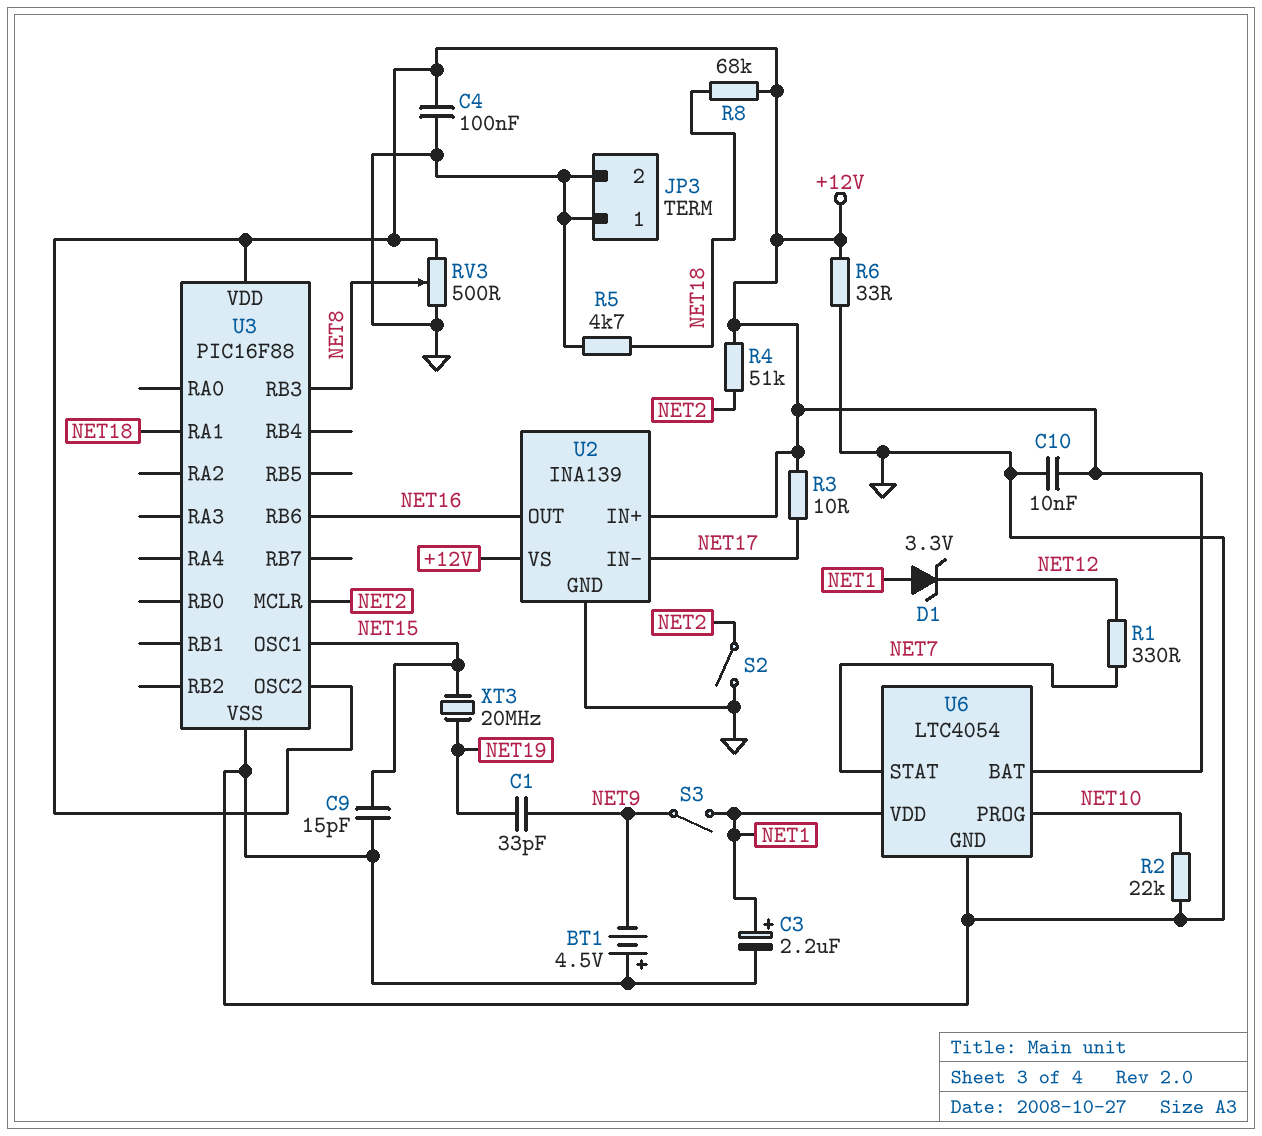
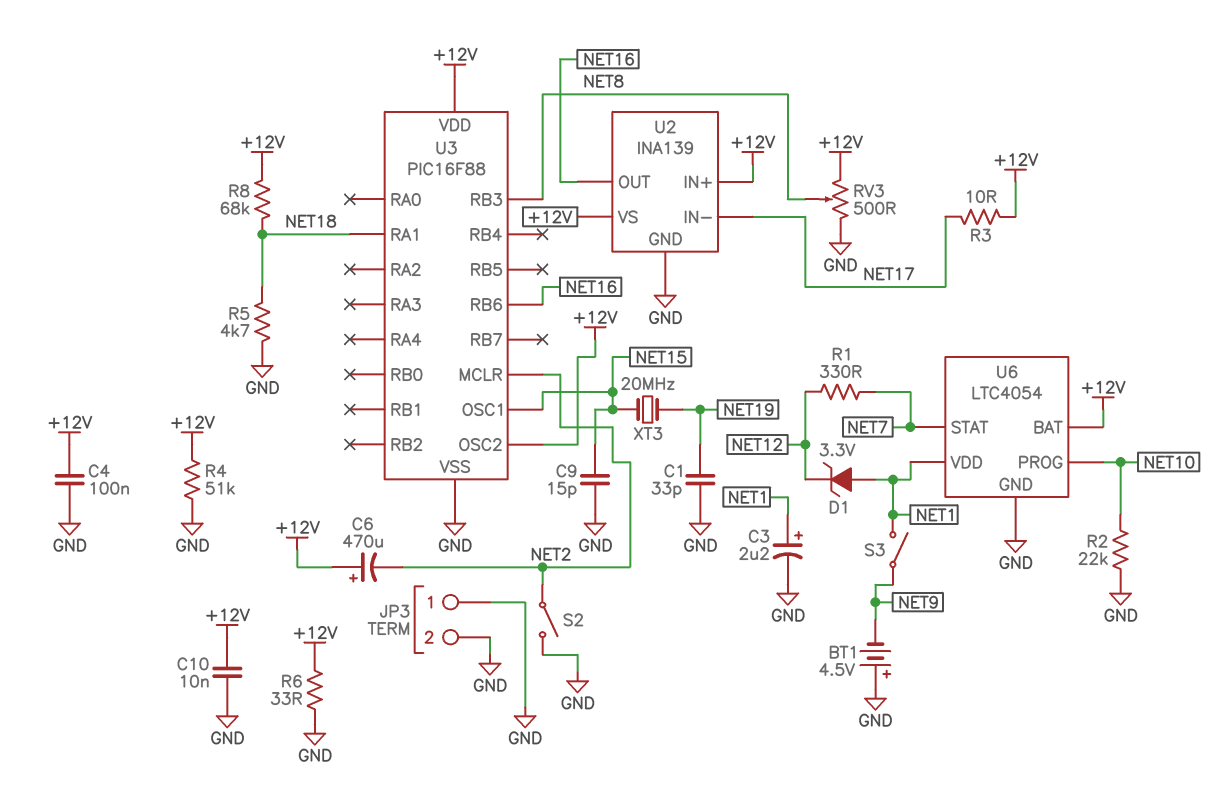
C1: 33pF (NET9, NET19) -> 33pF (GND, NET19)
C6: none -> 470uF (plus +12V, minus NET2)
R4: 51k (+12V, NET2) -> 51k (+12V, GND)

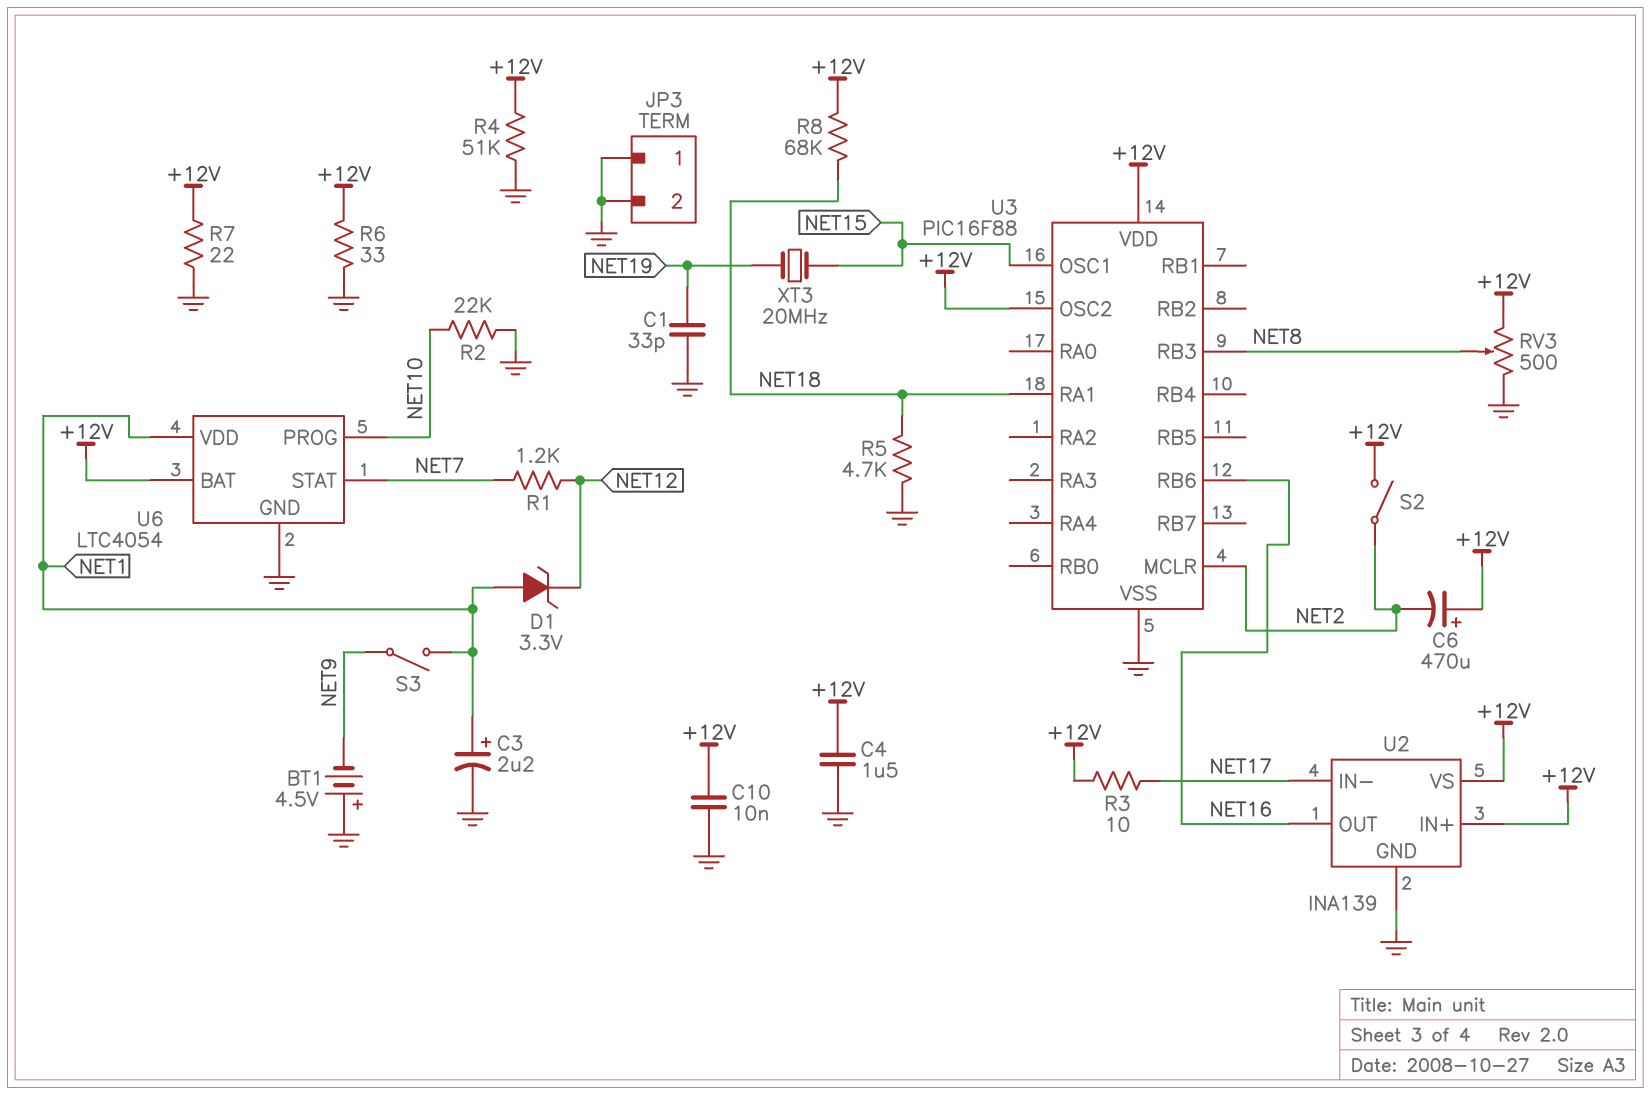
C4: 100nF (+12V, GND) -> 1.5uF (+12V, GND)
C9: 15pF (GND, NET15) -> none
R1: 330 (NET7, NET12) -> 1.2k (NET7, NET12)
R7: none -> 22 (+12V, GND)
S2: switch (GND, NET2) -> switch (+12V, NET2)

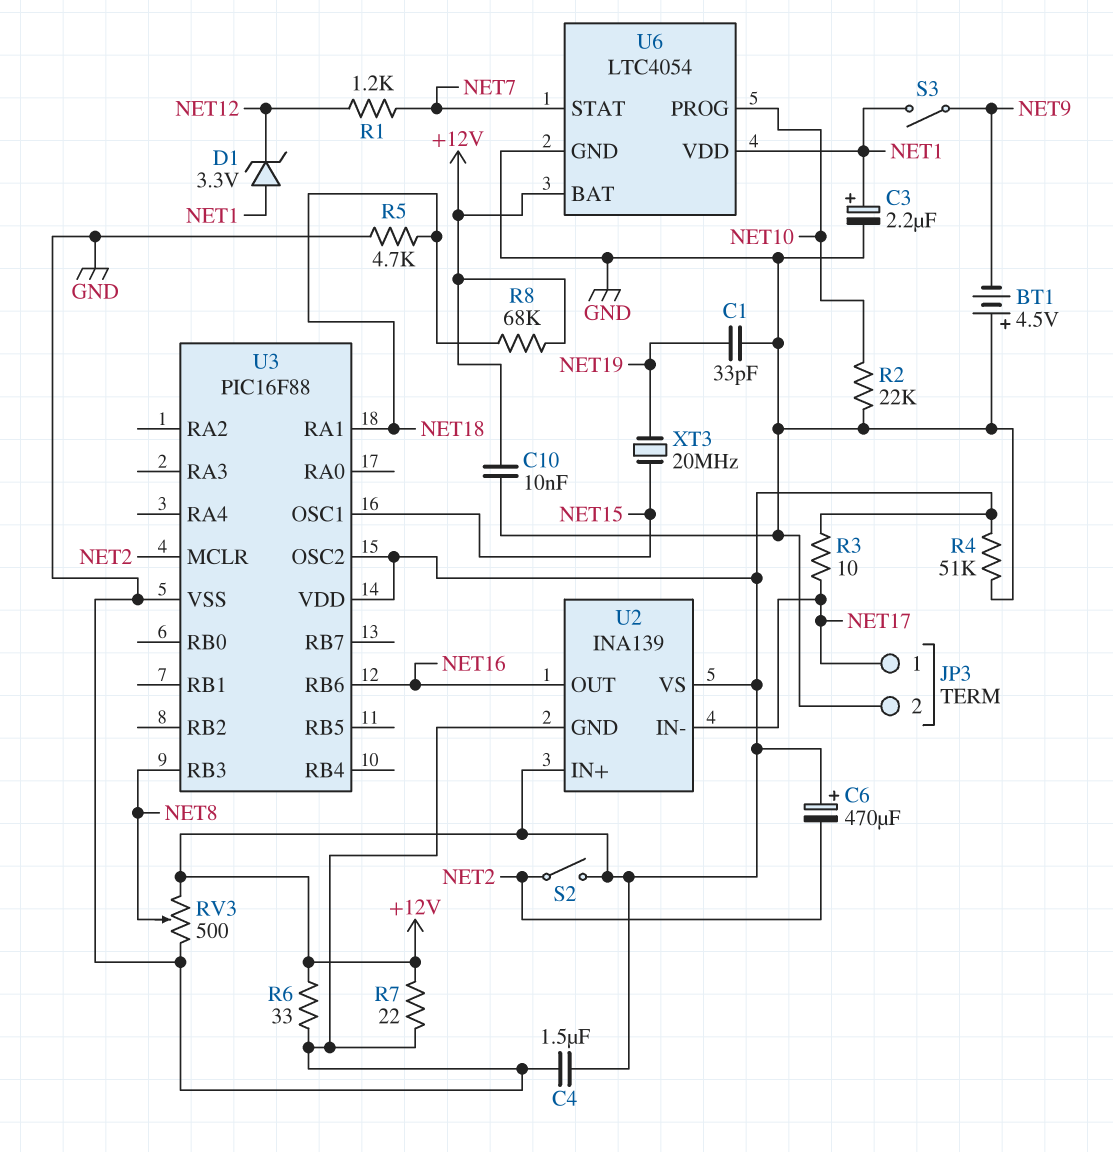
JP3 pin 1: GND -> NET17

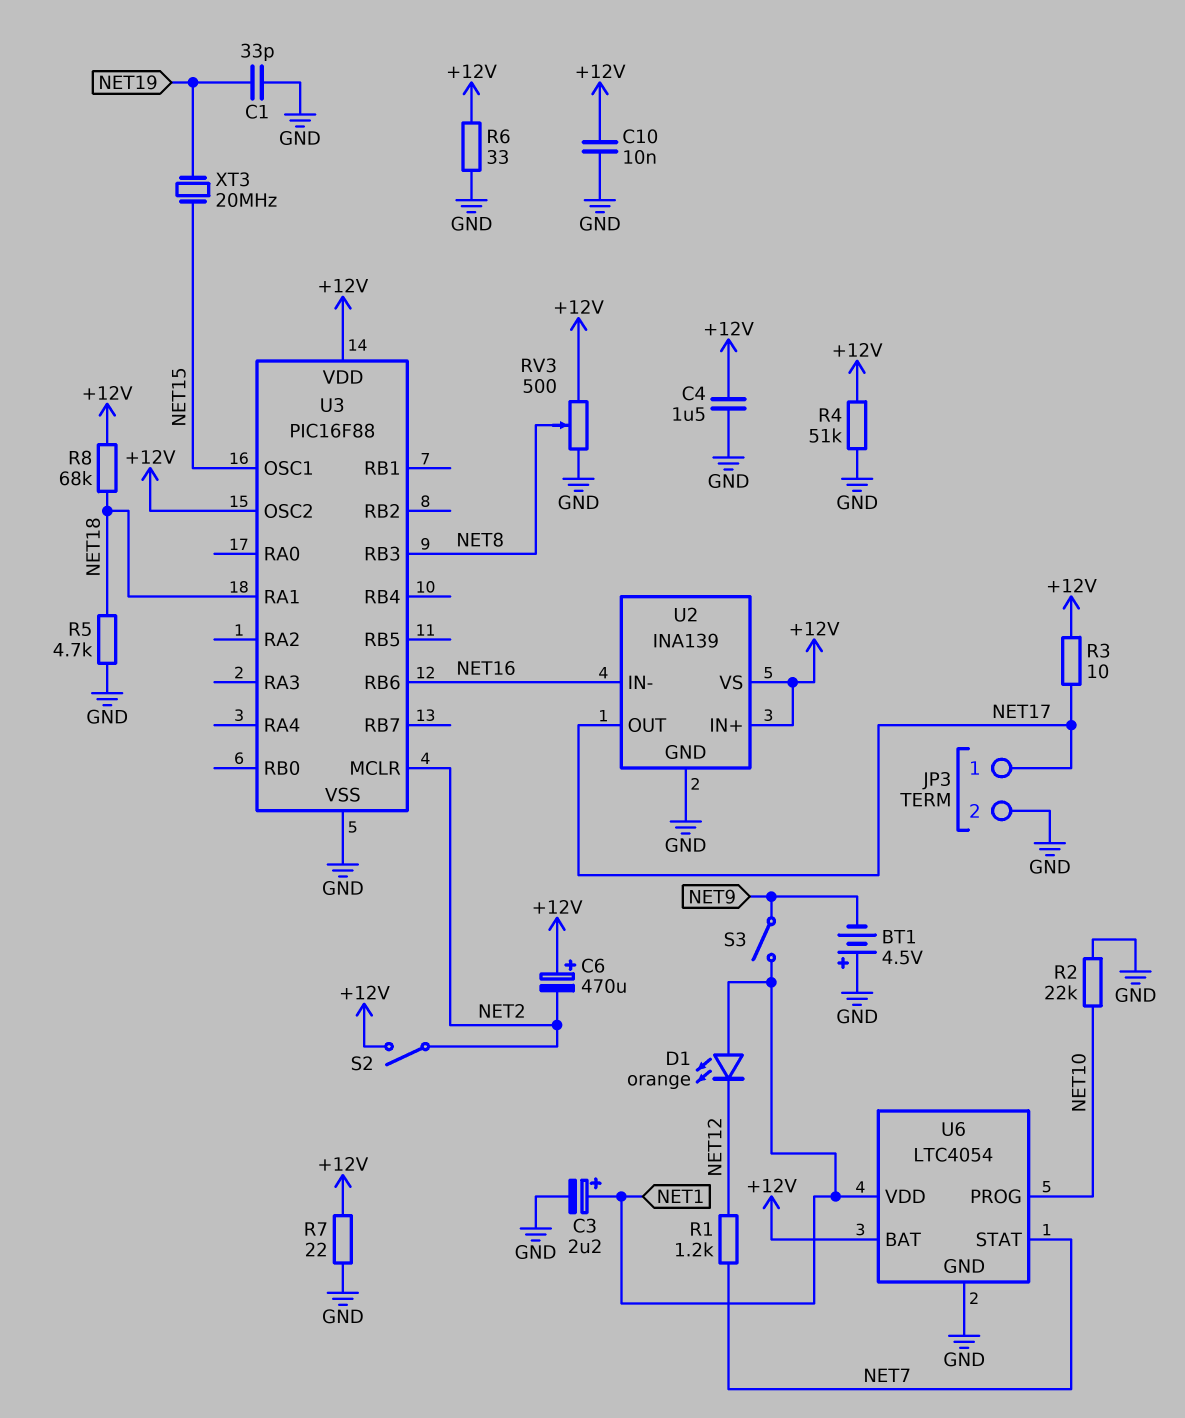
D1: zener 3.3V (A NET1, K NET12) -> LED orange (A NET1, K NET12)
U2 pin IN-: NET17 -> NET16
U2 pin OUT: NET16 -> NET17

